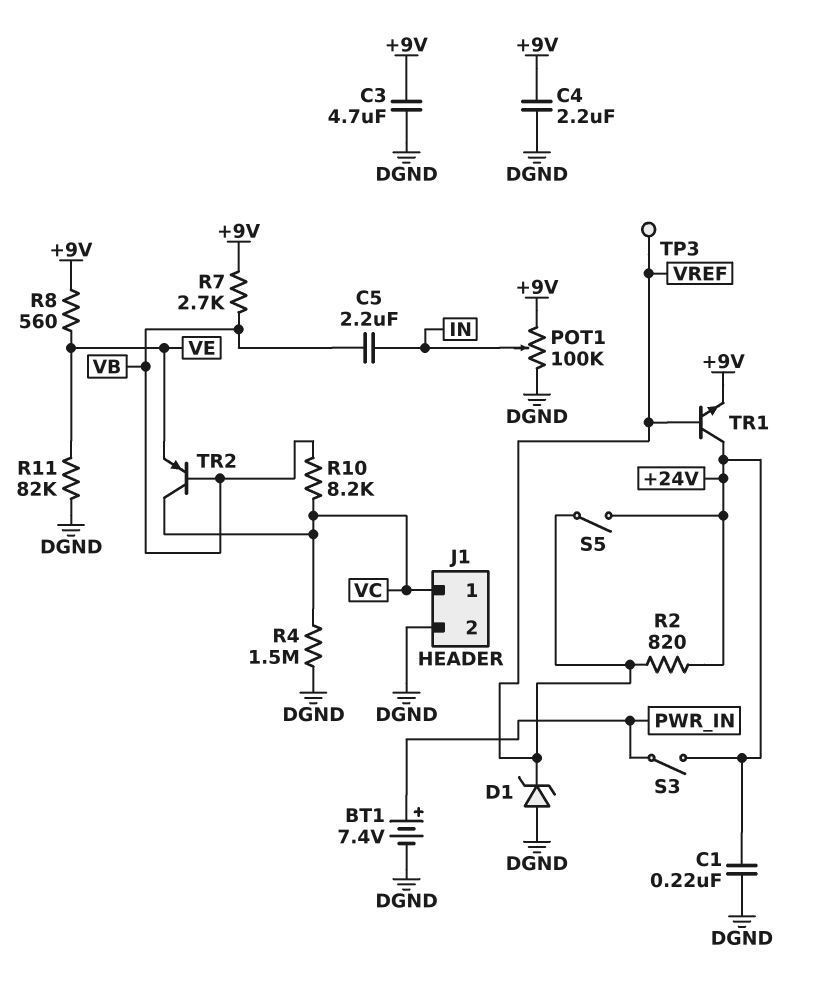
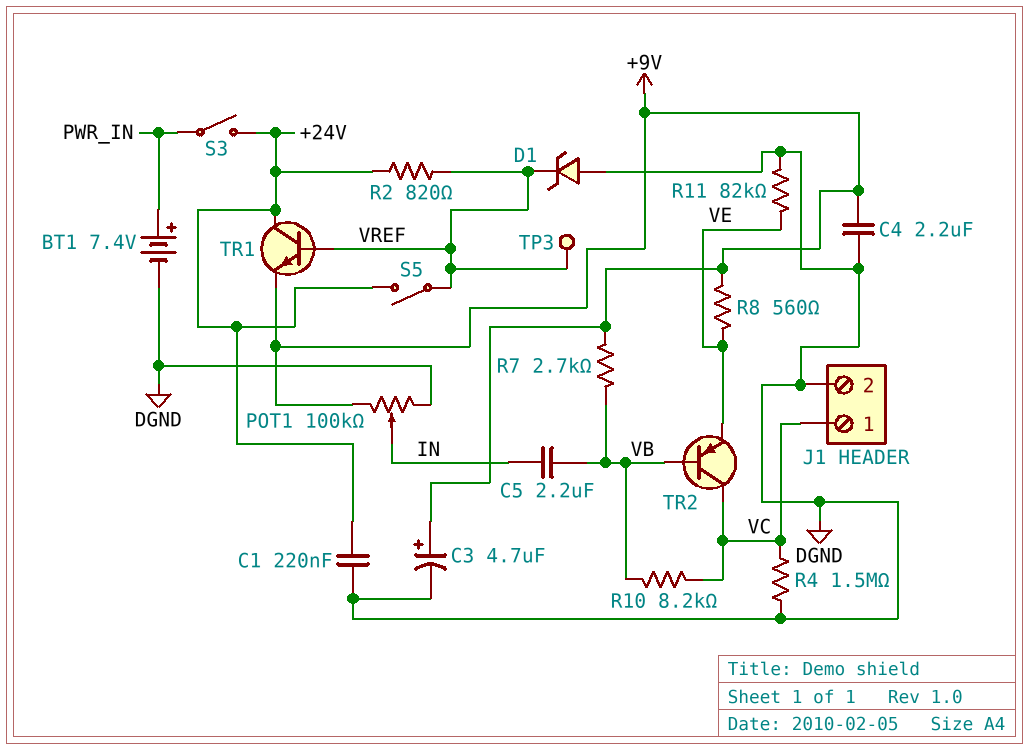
C3: 4.7uF (+9V, DGND) -> 4.7uF (plus +9V, minus DGND)

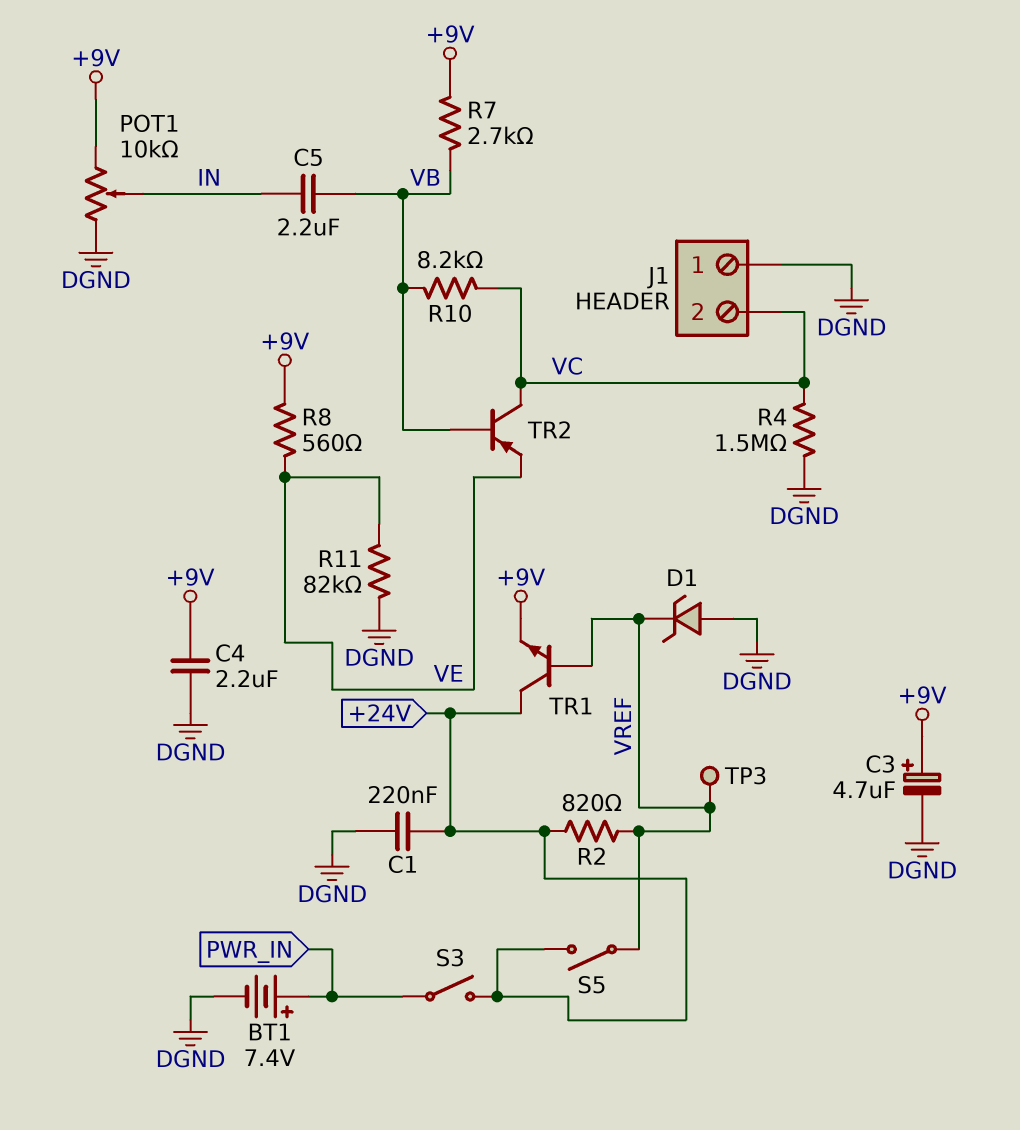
J1 pin 1: VC -> DGND
J1 pin 2: DGND -> VC
POT1: 100k (+9V, DGND, wiper IN) -> 10k (+9V, DGND, wiper IN)

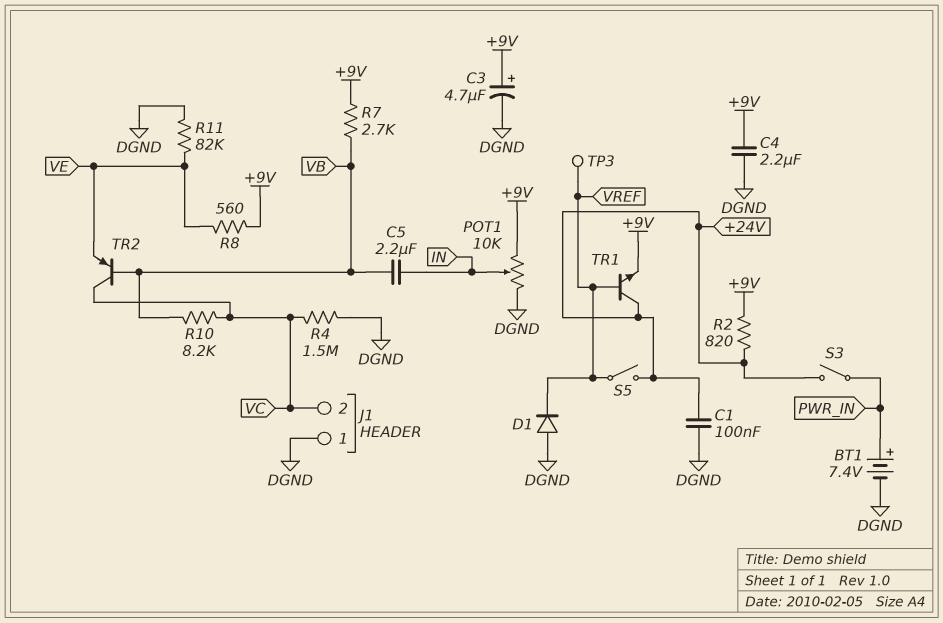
C1: 220nF (+24V, DGND) -> 100nF (+24V, DGND)
D1: zener (A DGND, K VREF) -> diode (A DGND, K VREF)
R2: 820 (+24V, VREF) -> 820 (+9V, +24V)

